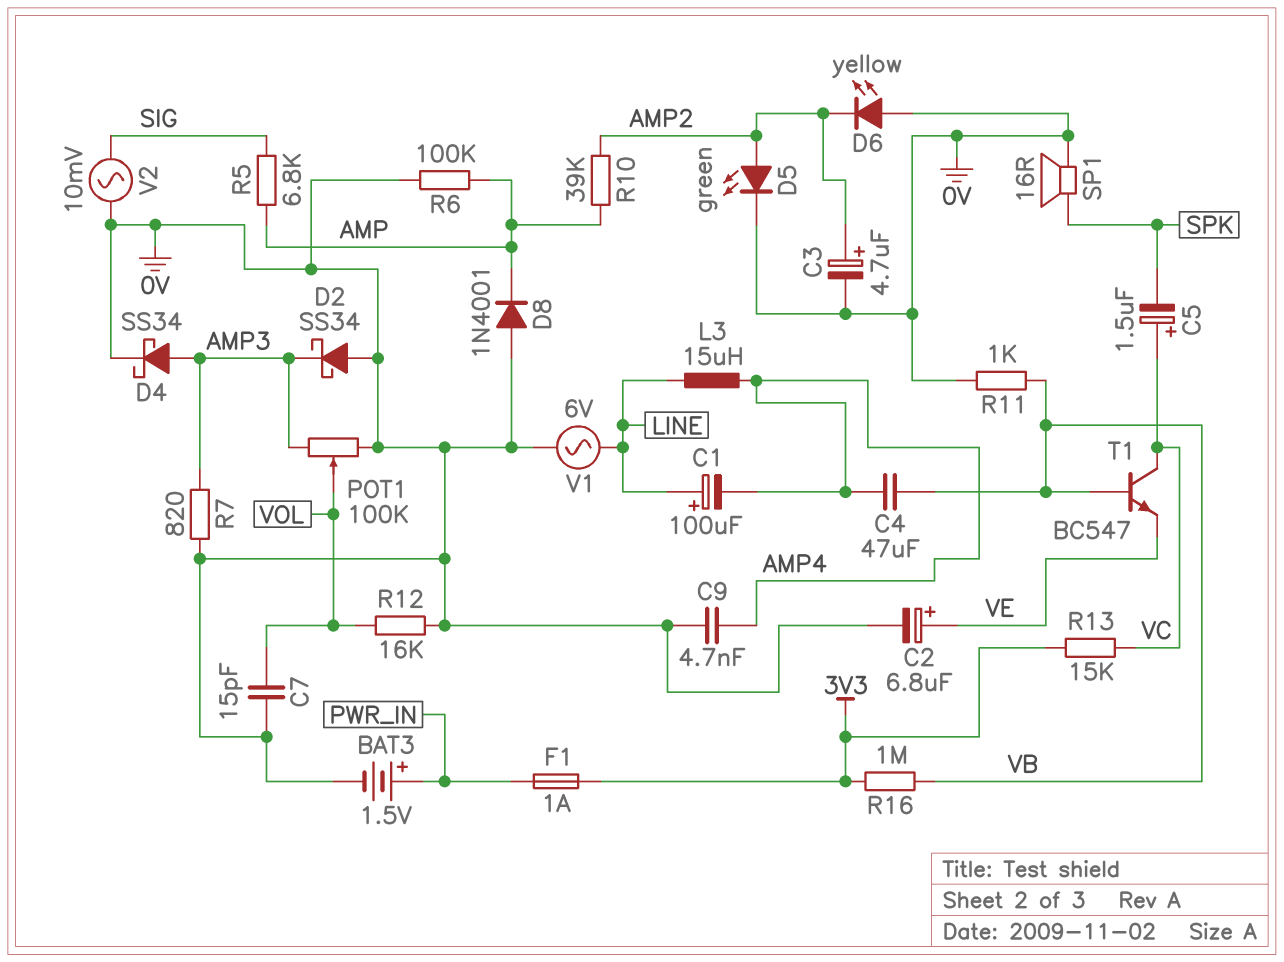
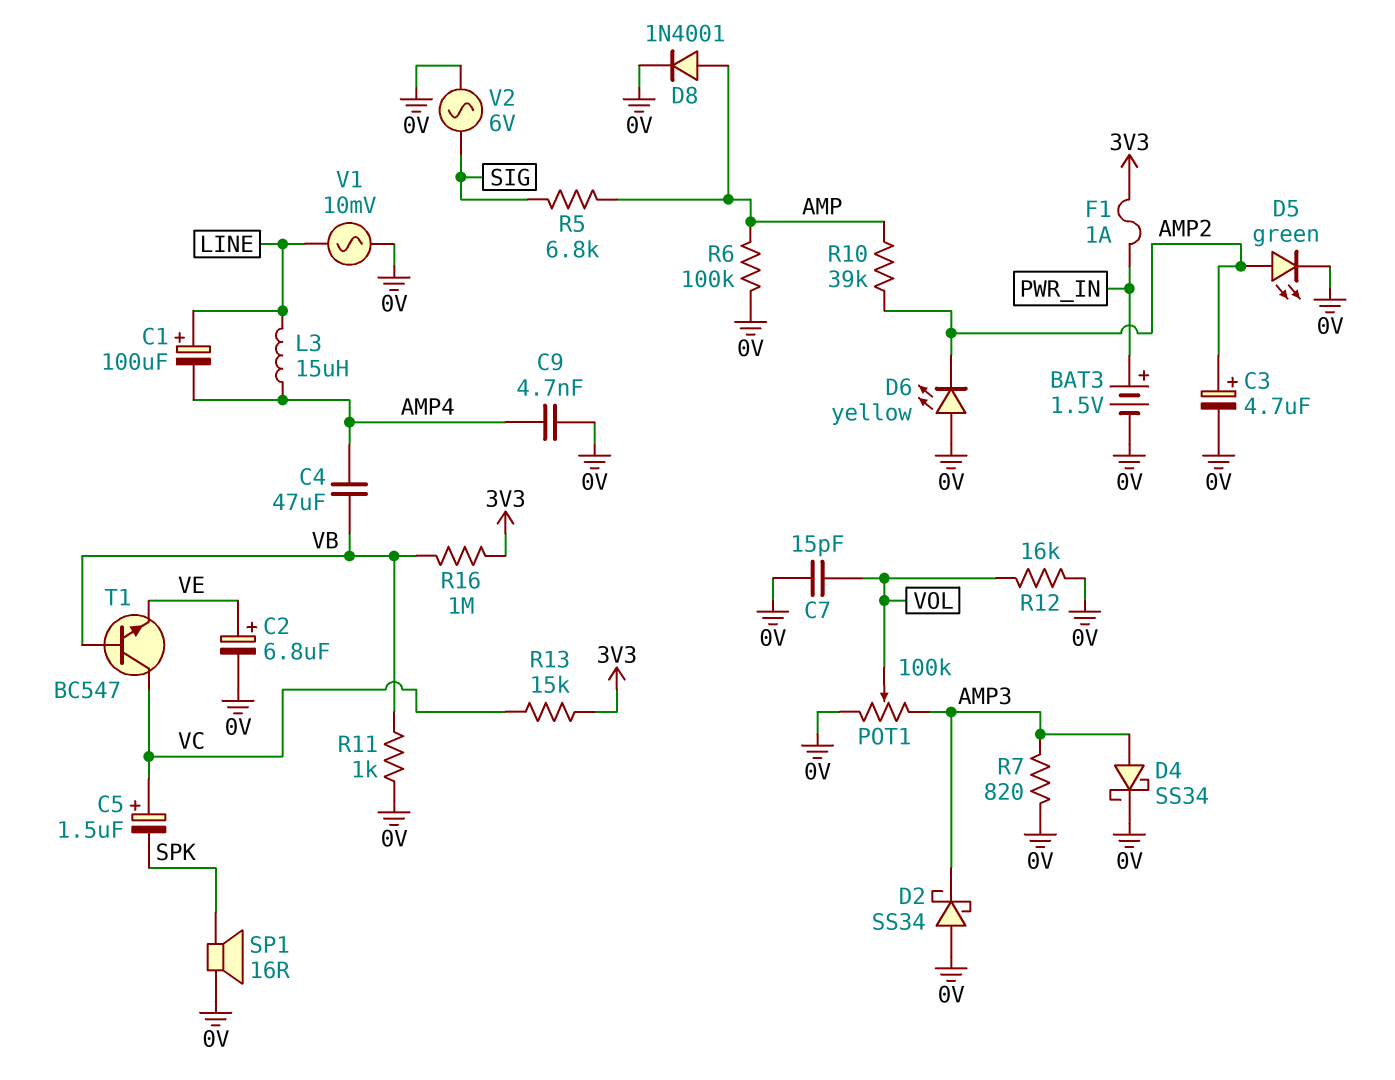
D8: diode 1N4001 (A 0V, K AMP) -> diode 1N4001 (A AMP, K 0V)
V1: AC 6V (0V, LINE) -> AC 10mV (0V, LINE)
V2: AC 10mV (0V, SIG) -> AC 6V (0V, SIG)

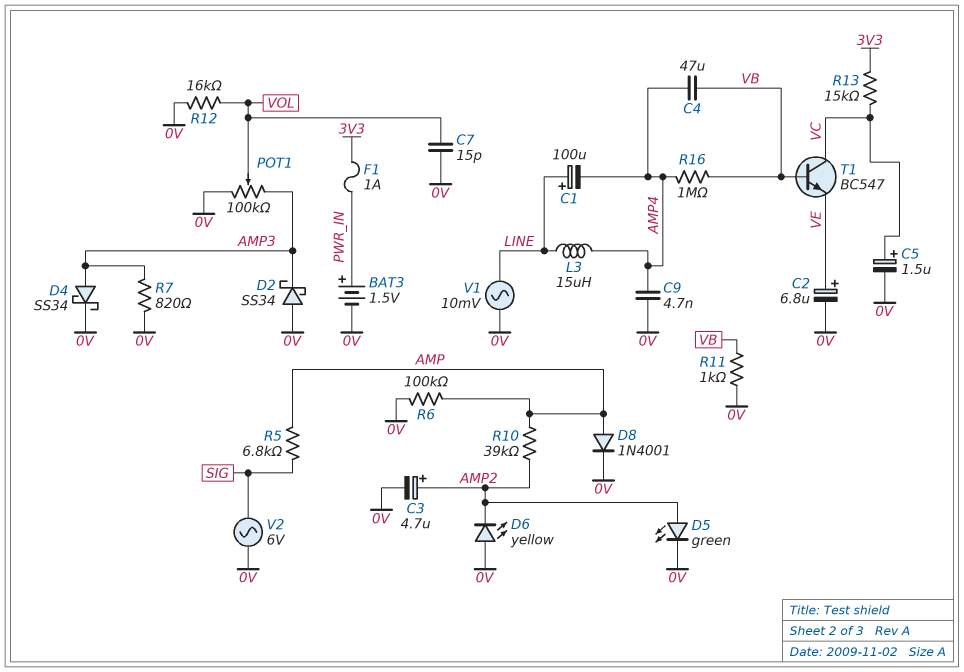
C5: 1.5uF (plus VC, minus SPK) -> 1.5uF (plus VC, minus 0V)
R16: 1M (3V3, VB) -> 1M (AMP4, VB)
SP1: speaker 16R (0V, SPK) -> none

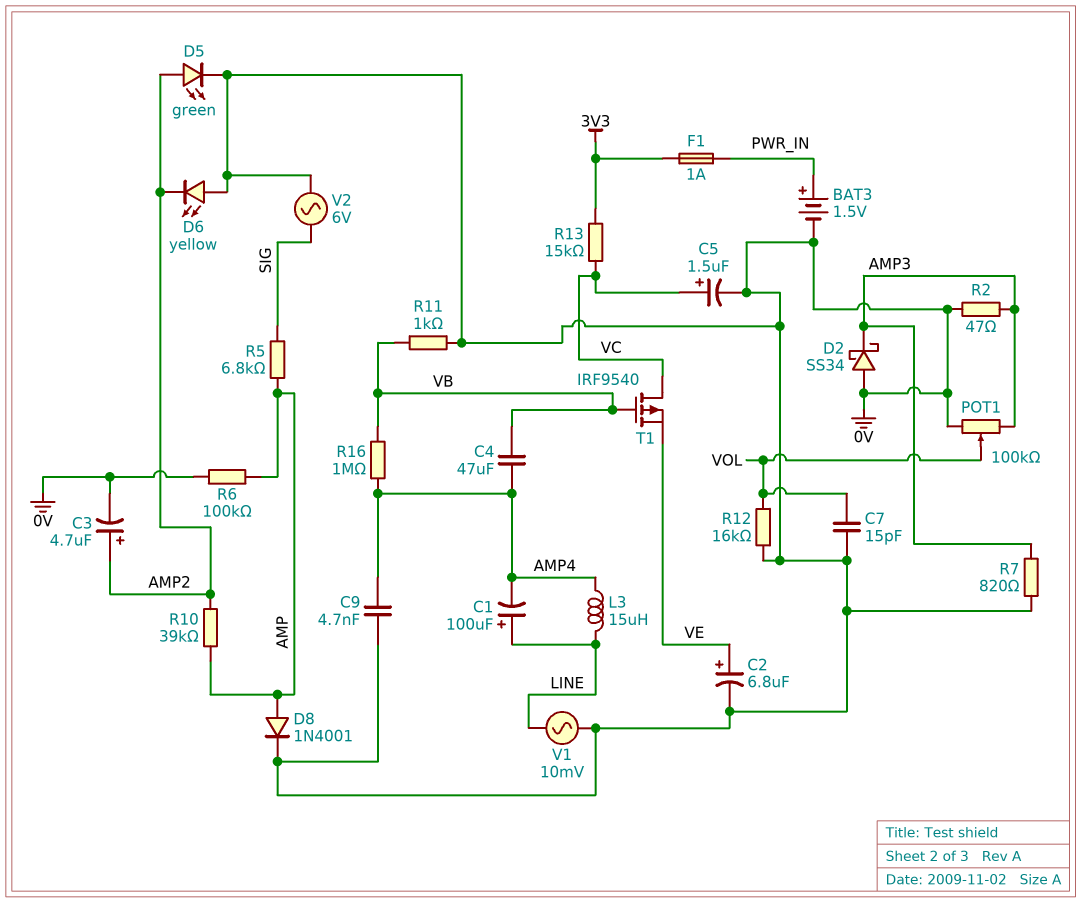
D4: schottky SS34 (A AMP3, K 0V) -> none
R2: none -> 47 (0V, AMP3)
T1: NPN BC547 (B VB, C VC, E VE) -> PMOS IRF9540 (G VB, D VC, S VE)

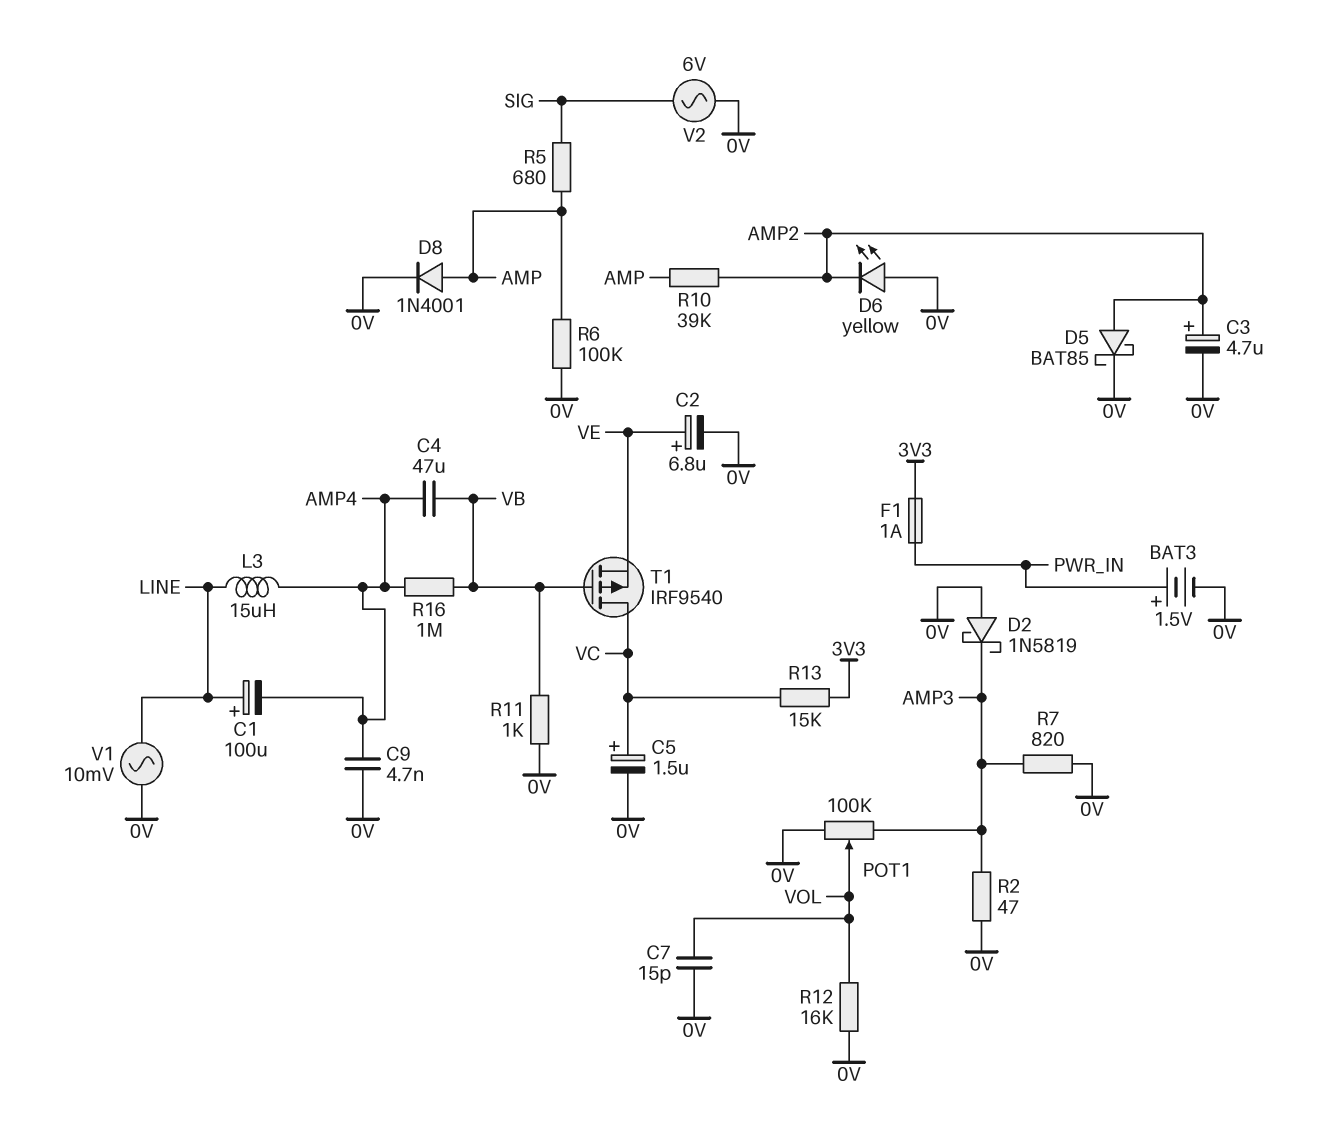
D2: schottky SS34 (A 0V, K AMP3) -> schottky 1N5819 (A 0V, K AMP3)
D5: LED green (A AMP2, K 0V) -> schottky BAT85 (A AMP2, K 0V)
R5: 6.8k (AMP, SIG) -> 680 (AMP, SIG)

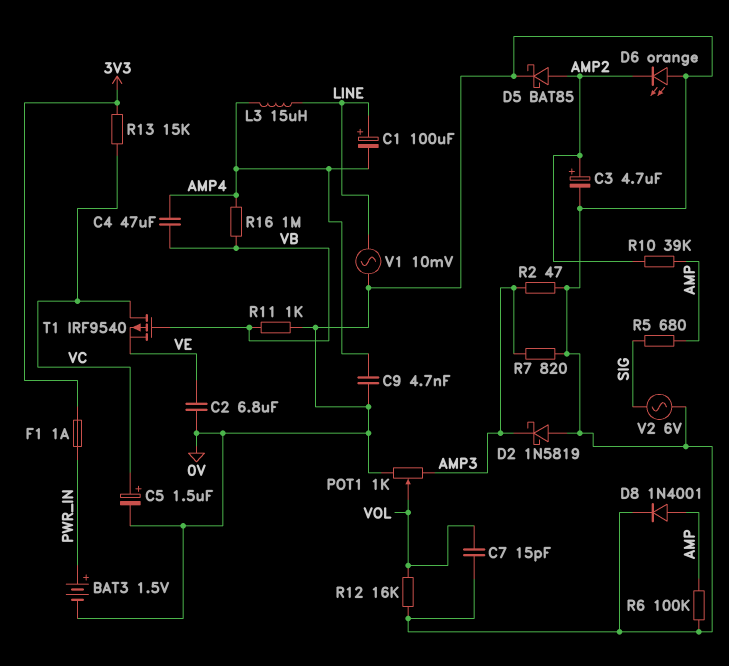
C2: 6.8uF (plus VE, minus 0V) -> 6.8uF (0V, VE)
D6: LED yellow (A 0V, K AMP2) -> LED orange (A 0V, K AMP2)
POT1: 100k (0V, AMP3, wiper VOL) -> 1k (0V, AMP3, wiper VOL)

